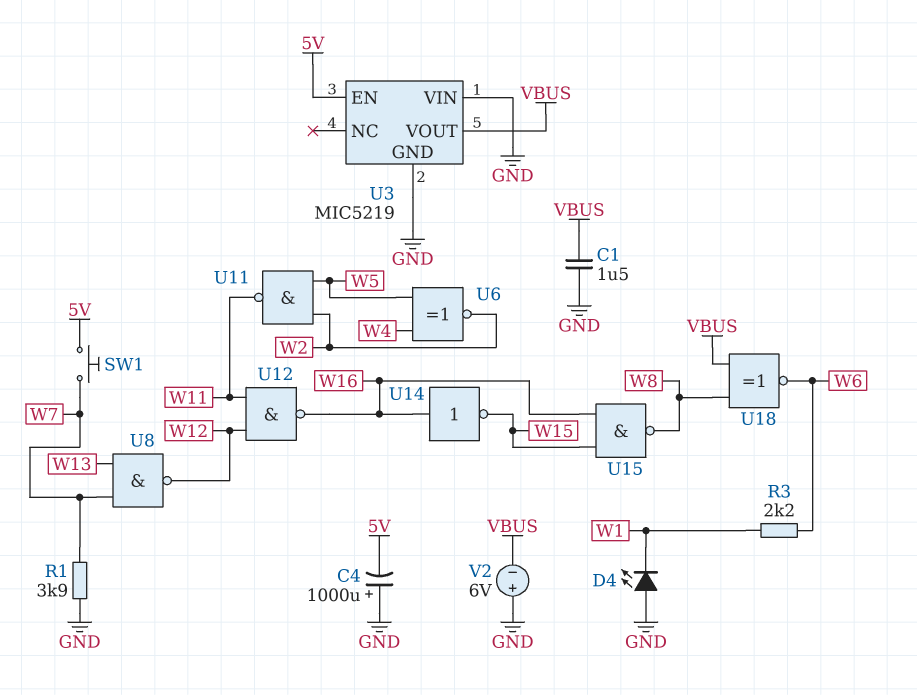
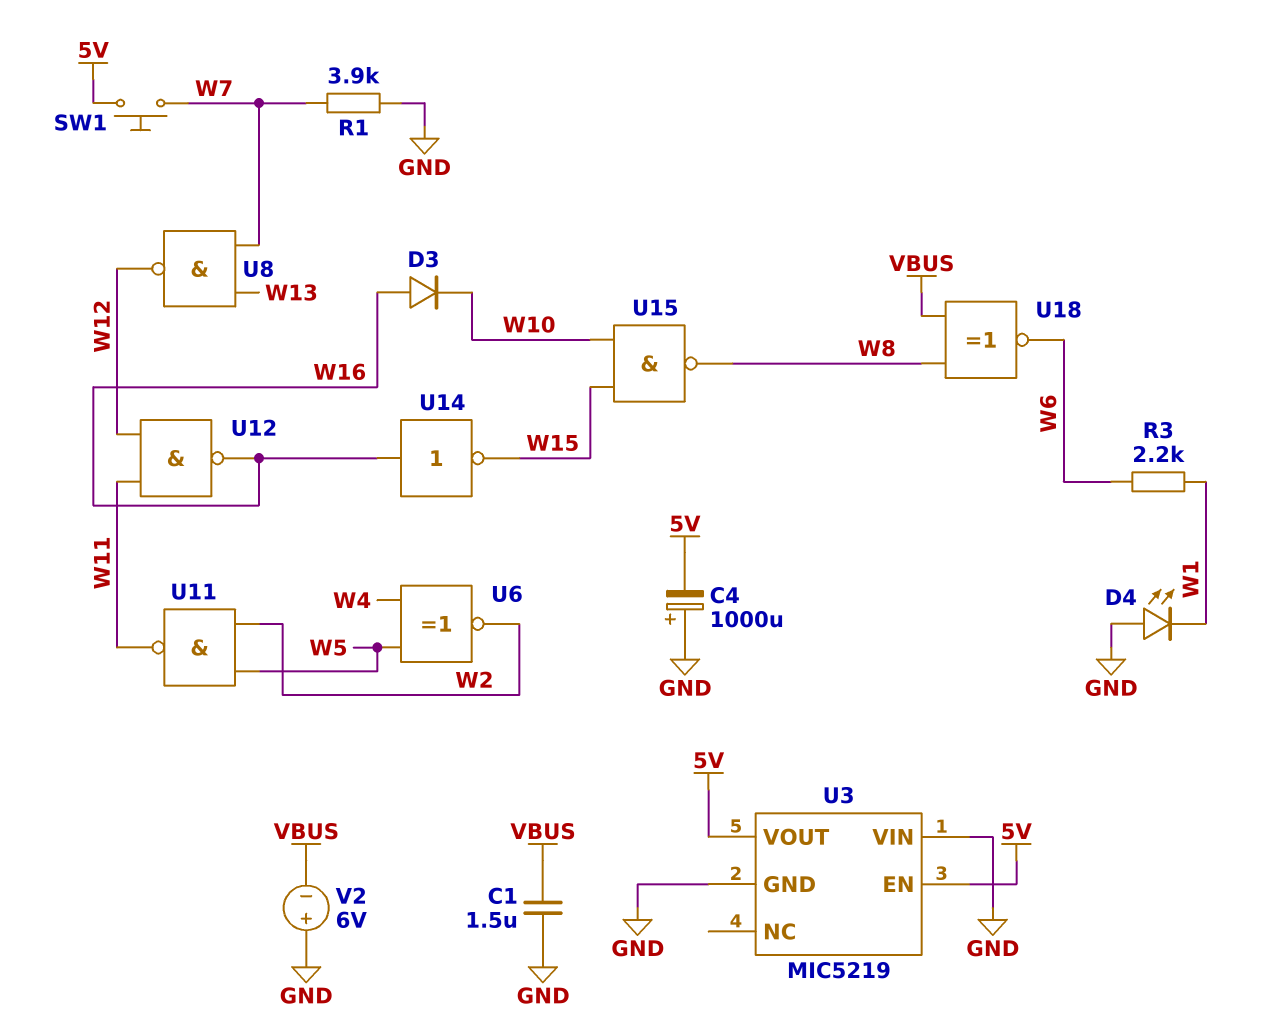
D3: none -> diode (A W16, K W10)
U3 pin VOUT: VBUS -> 5V
U15: NAND (in W15, in W16, out W8) -> NAND (in W10, in W15, out W8)

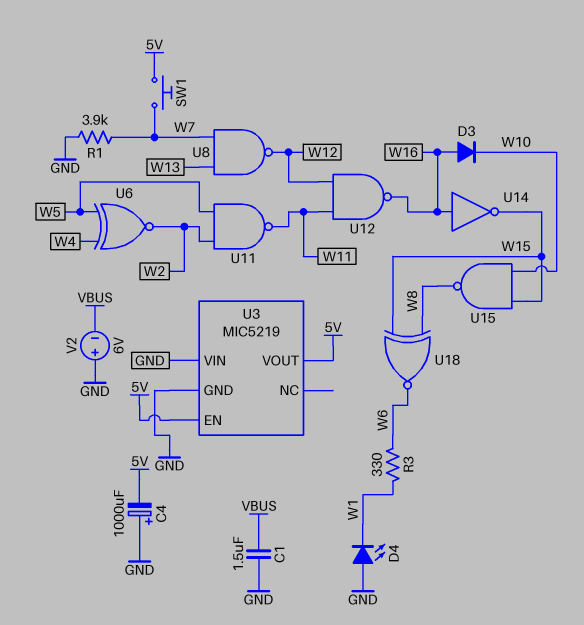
R3: 2.2k (W1, W6) -> 330 (W1, W6)
U18: XNOR (in VBUS, in W8, out W6) -> XNOR (in W8, in W15, out W6)

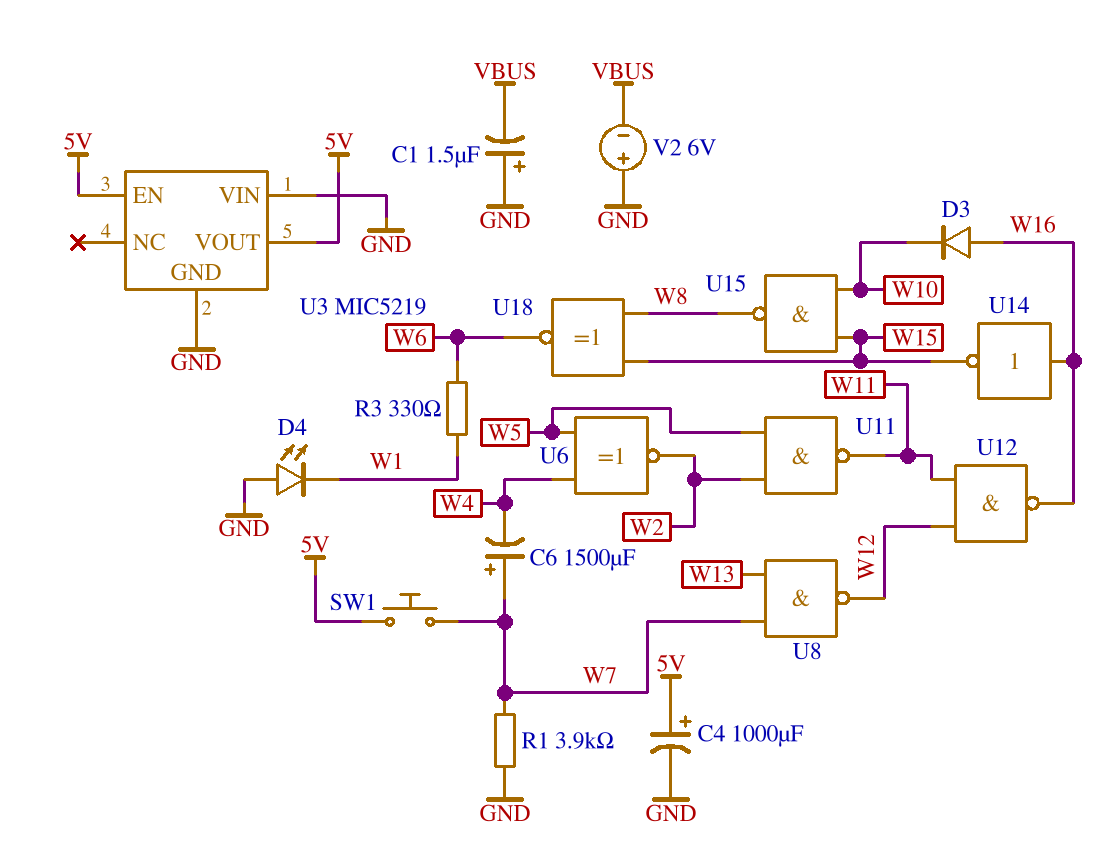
C1: 1.5uF (GND, VBUS) -> 1.5uF (plus GND, minus VBUS)
C4: 1000uF (plus GND, minus 5V) -> 1000uF (plus 5V, minus GND)
C6: none -> 1500uF (plus W7, minus W4)

